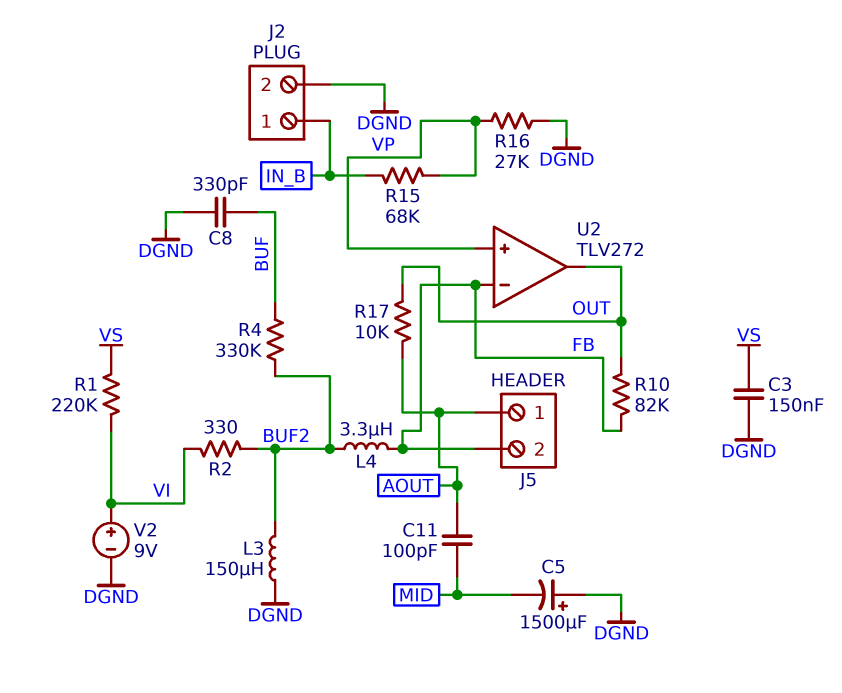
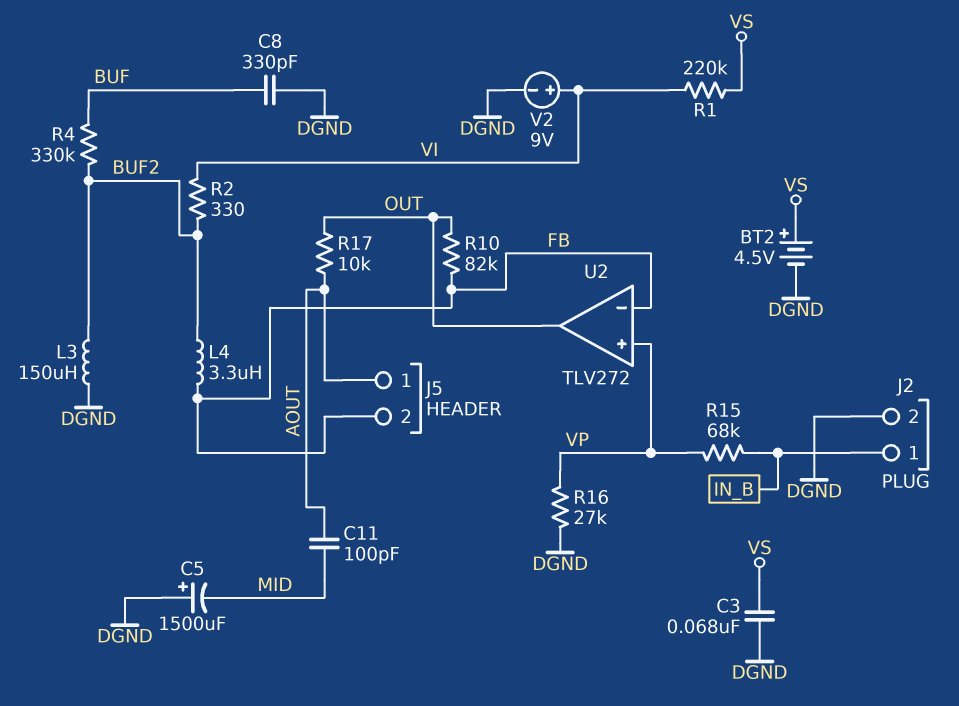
BT2: none -> 4.5V (plus VS, minus DGND)
C3: 150nF (DGND, VS) -> 68nF (DGND, VS)

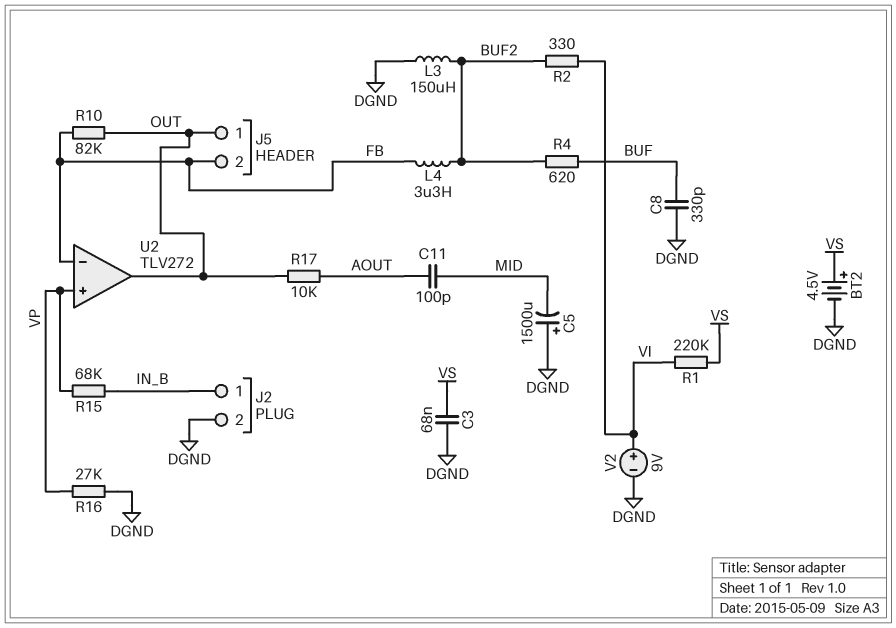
J5 pin 1: AOUT -> OUT
R4: 330k (BUF, BUF2) -> 620 (BUF, BUF2)

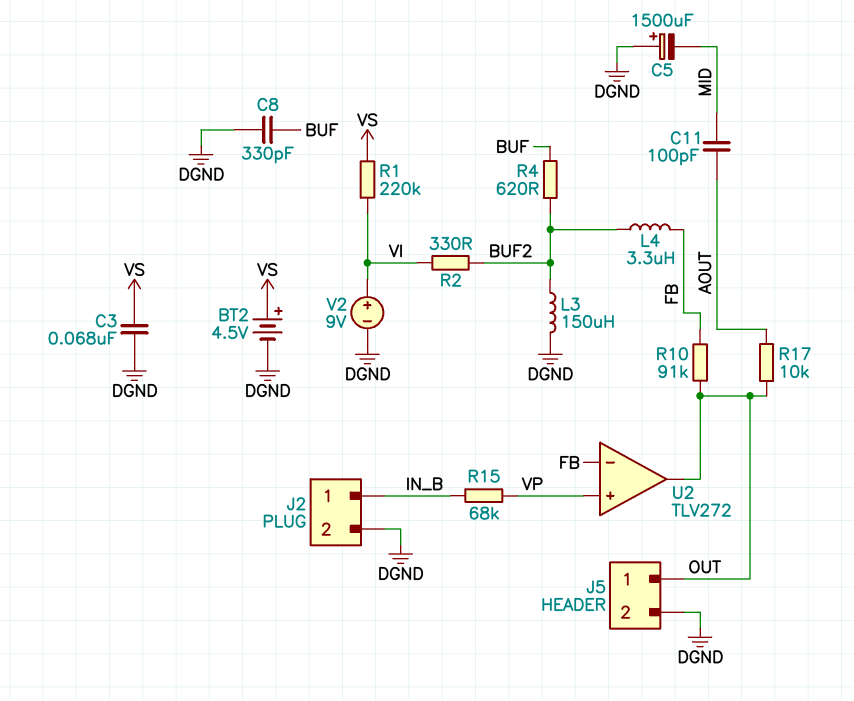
J5 pin 2: FB -> DGND
R10: 82k (FB, OUT) -> 91k (FB, OUT)
R16: 27k (DGND, VP) -> none

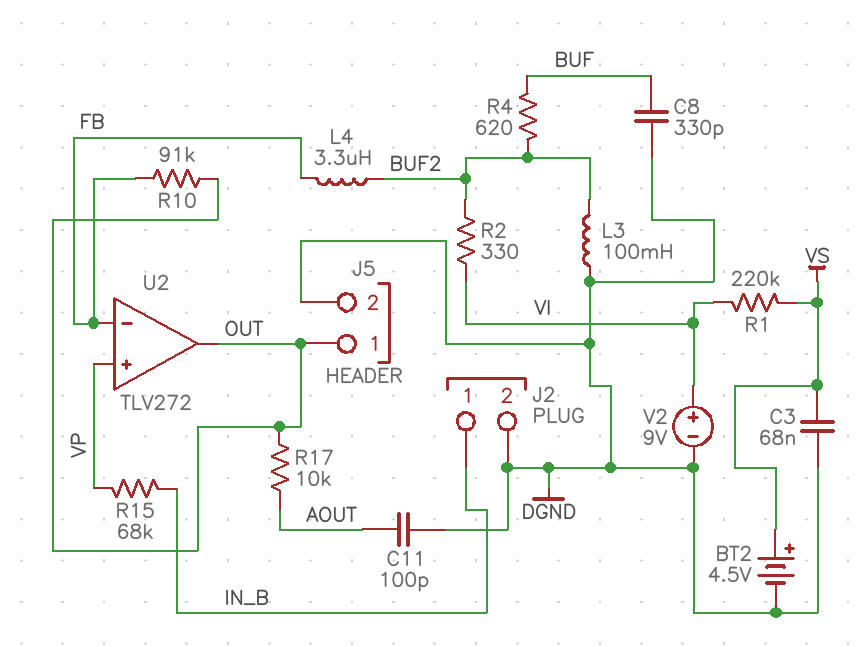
C5: 1500uF (plus DGND, minus MID) -> none
C11: 100pF (AOUT, MID) -> 100pF (AOUT, DGND)
L3: 150uH (BUF2, DGND) -> 100mH (BUF2, DGND)

